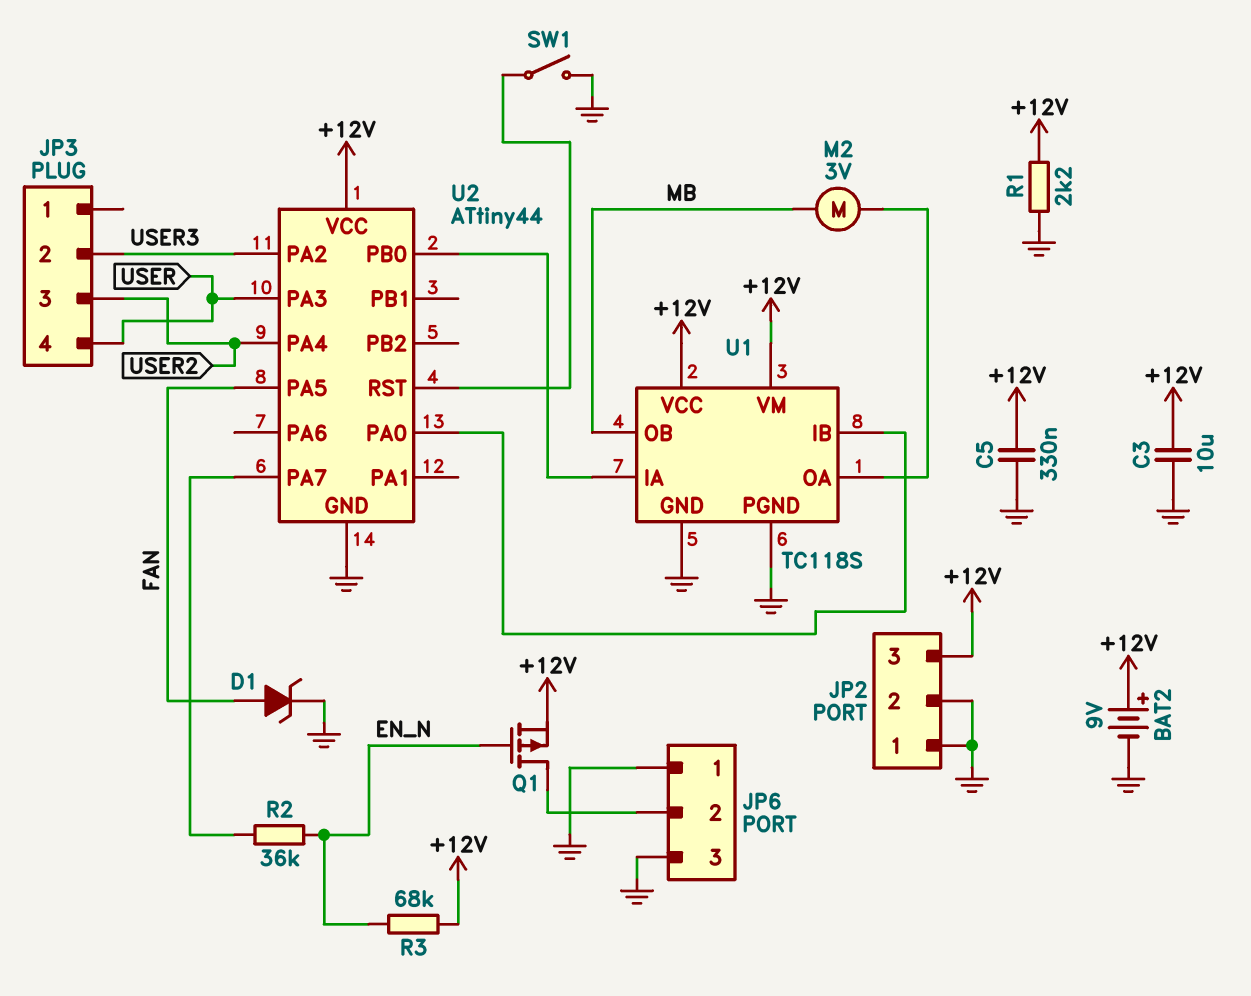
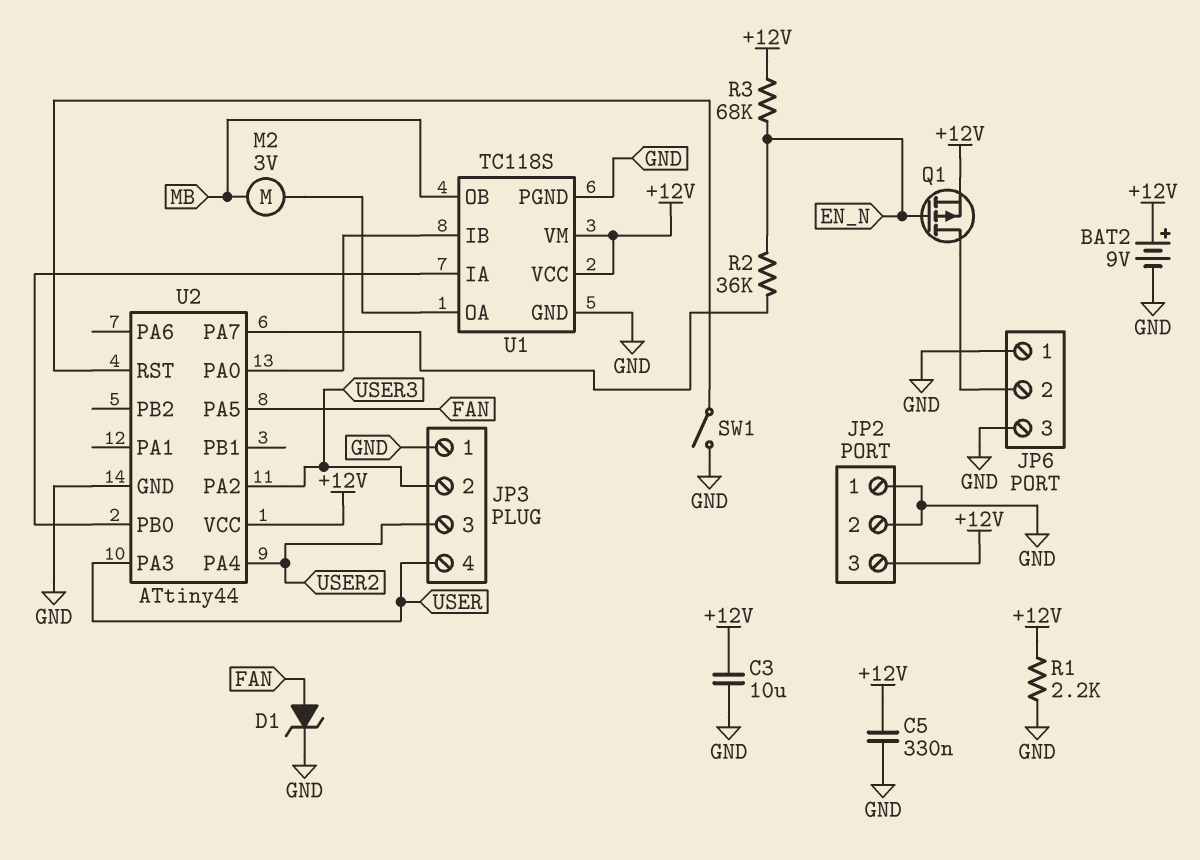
JP3 pin 1: none -> GND

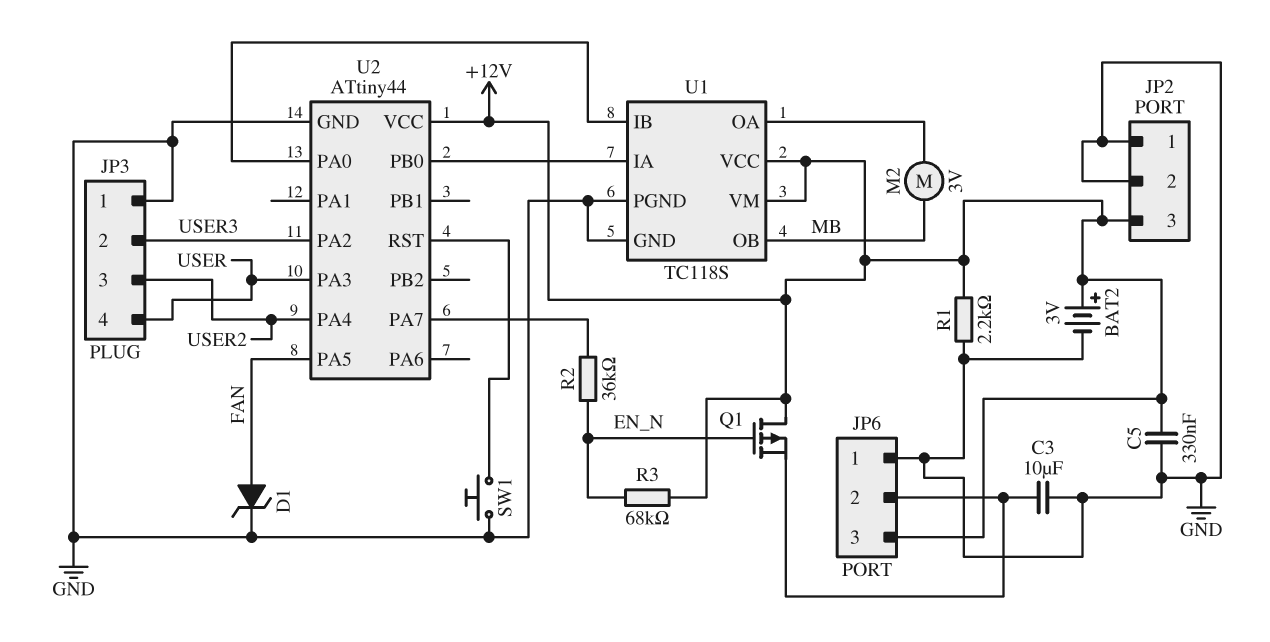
BAT2: 9V (plus +12V, minus GND) -> 3V (plus +12V, minus GND)
C3: 10uF (+12V, GND) -> 10uF (GND, JP6/2)
JP6 pin 3: GND -> +12V
Q1: PMOS (G EN_N, D JP6/2, S +12V) -> PMOS (G EN_N, D +12V, S JP6/2)
SW1: switch (GND, U2/RST) -> button (GND, U2/RST)

